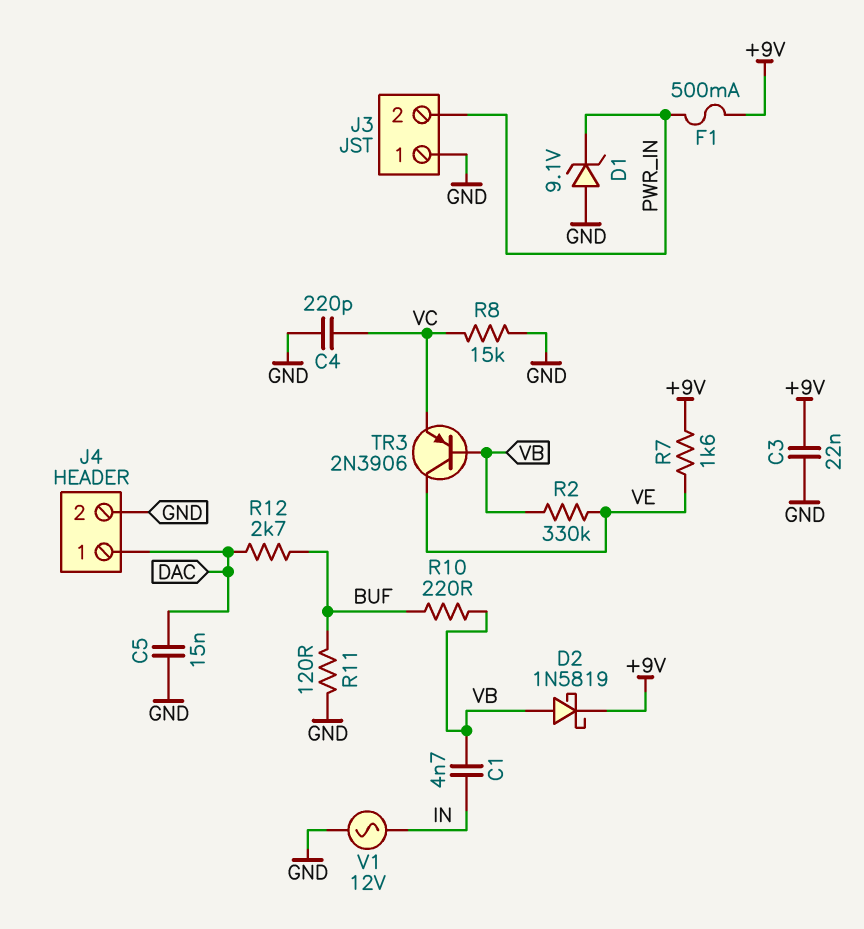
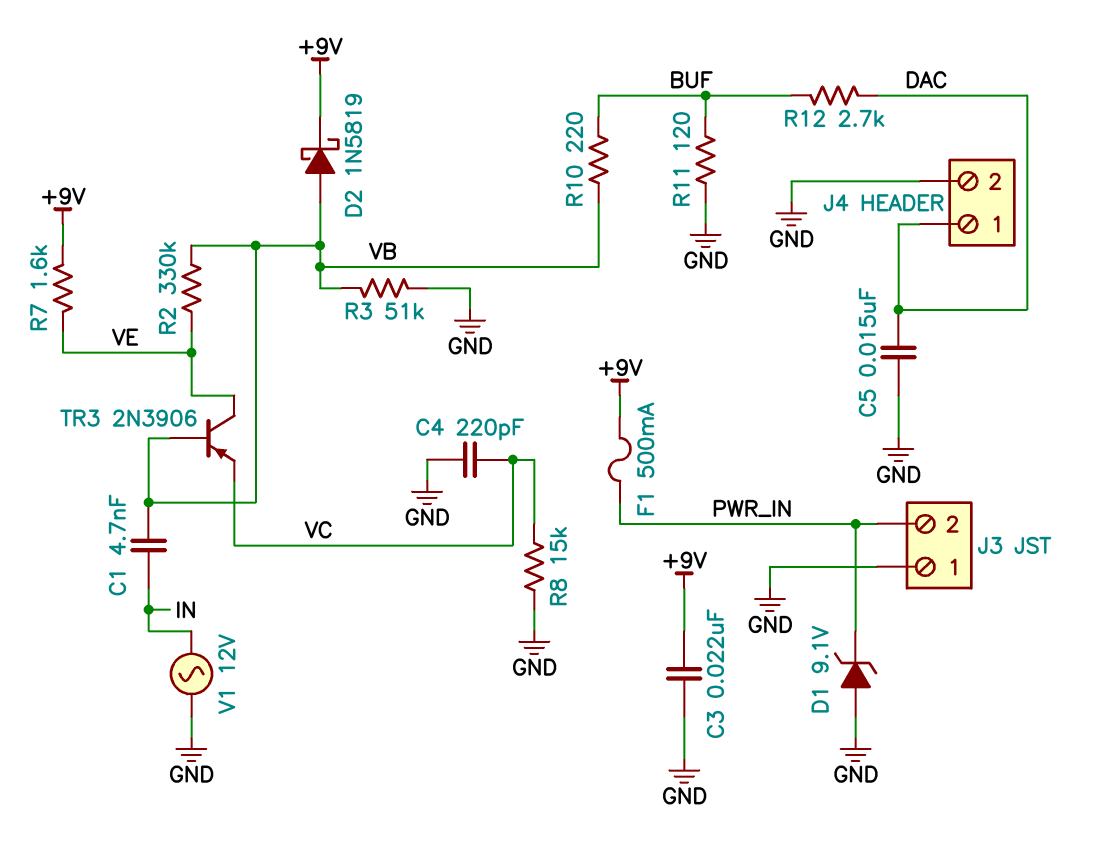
R3: none -> 51k (GND, VB)

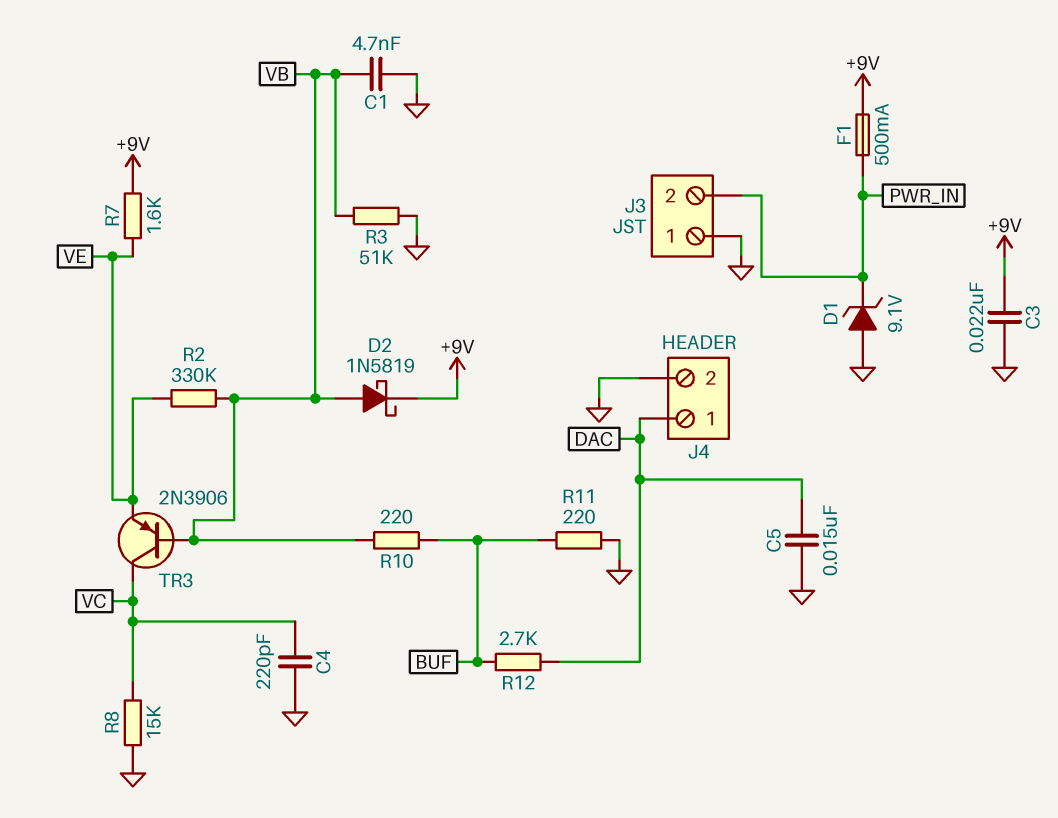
C1: 4.7nF (IN, VB) -> 4.7nF (GND, VB)
R11: 120 (BUF, GND) -> 220 (BUF, GND)
TR3: PNP 2N3906 (B VB, C VE, E VC) -> PNP 2N3906 (B VB, C VC, E VE)
V1: AC 12V (GND, IN) -> none

